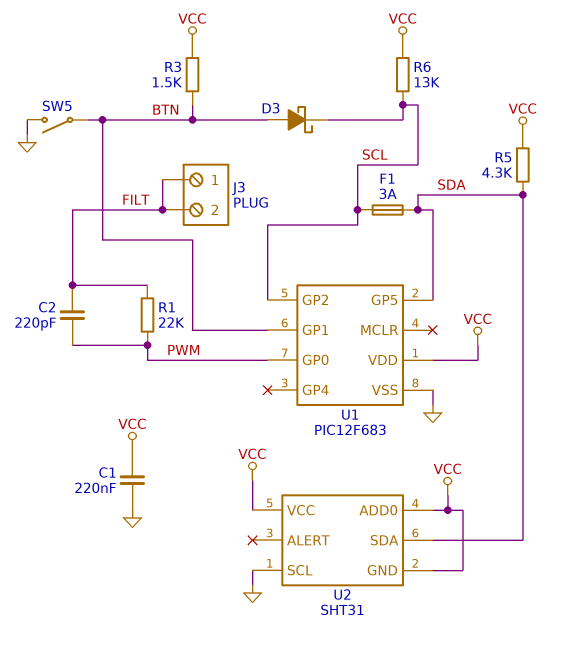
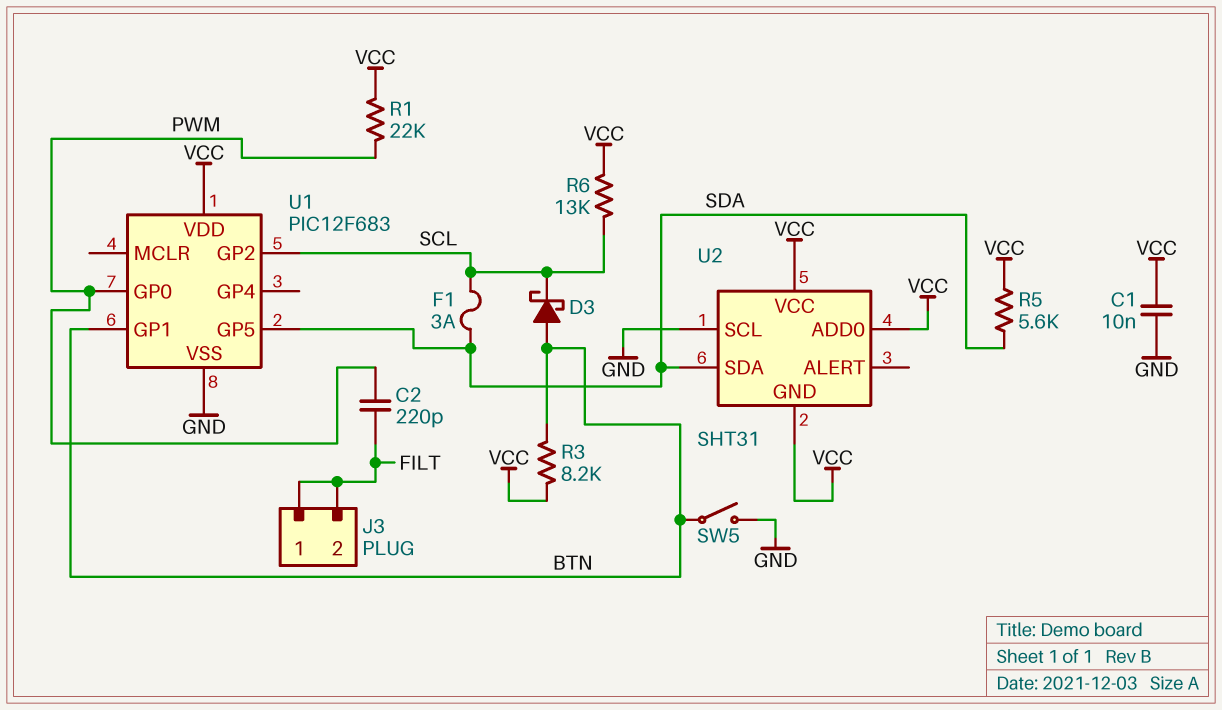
C1: 220nF (GND, VCC) -> 10nF (GND, VCC)
R1: 22k (FILT, PWM) -> 22k (PWM, VCC)
R3: 1.5k (BTN, VCC) -> 8.2k (BTN, VCC)
R5: 4.3k (SDA, VCC) -> 5.6k (SDA, VCC)

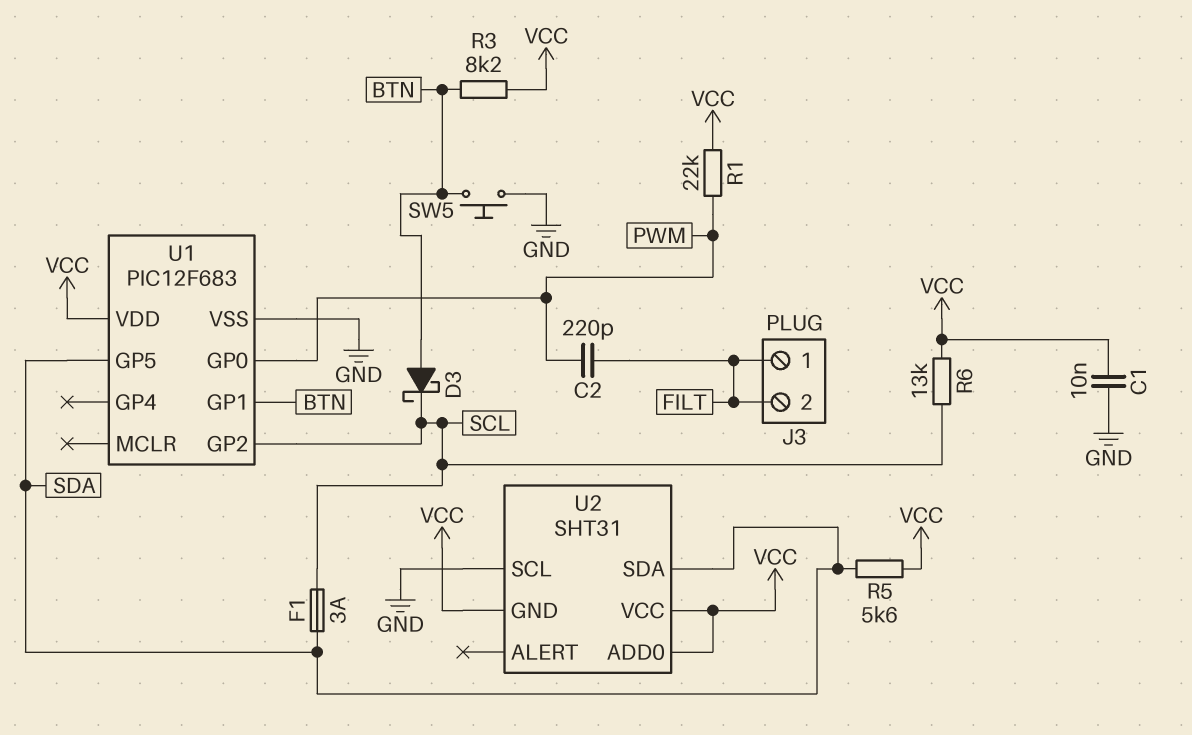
SW5: switch (BTN, GND) -> button (BTN, GND)

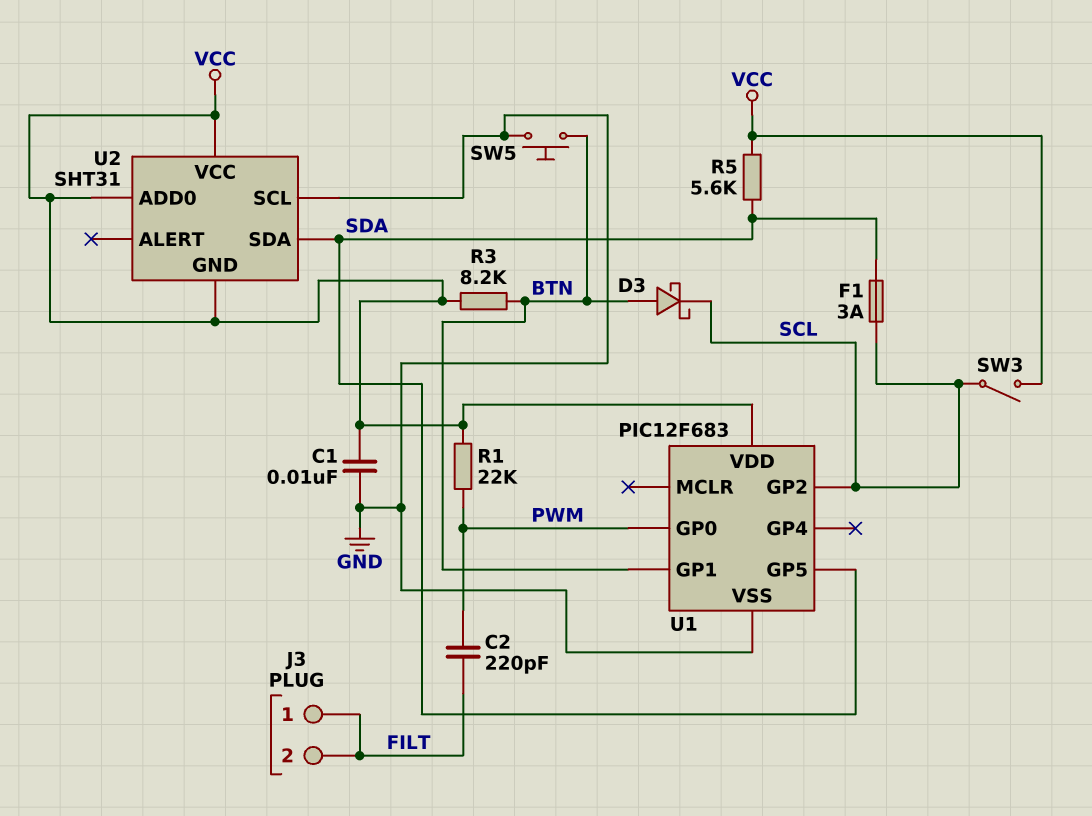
R6: 13k (SCL, VCC) -> none
SW3: none -> switch (SCL, VCC)

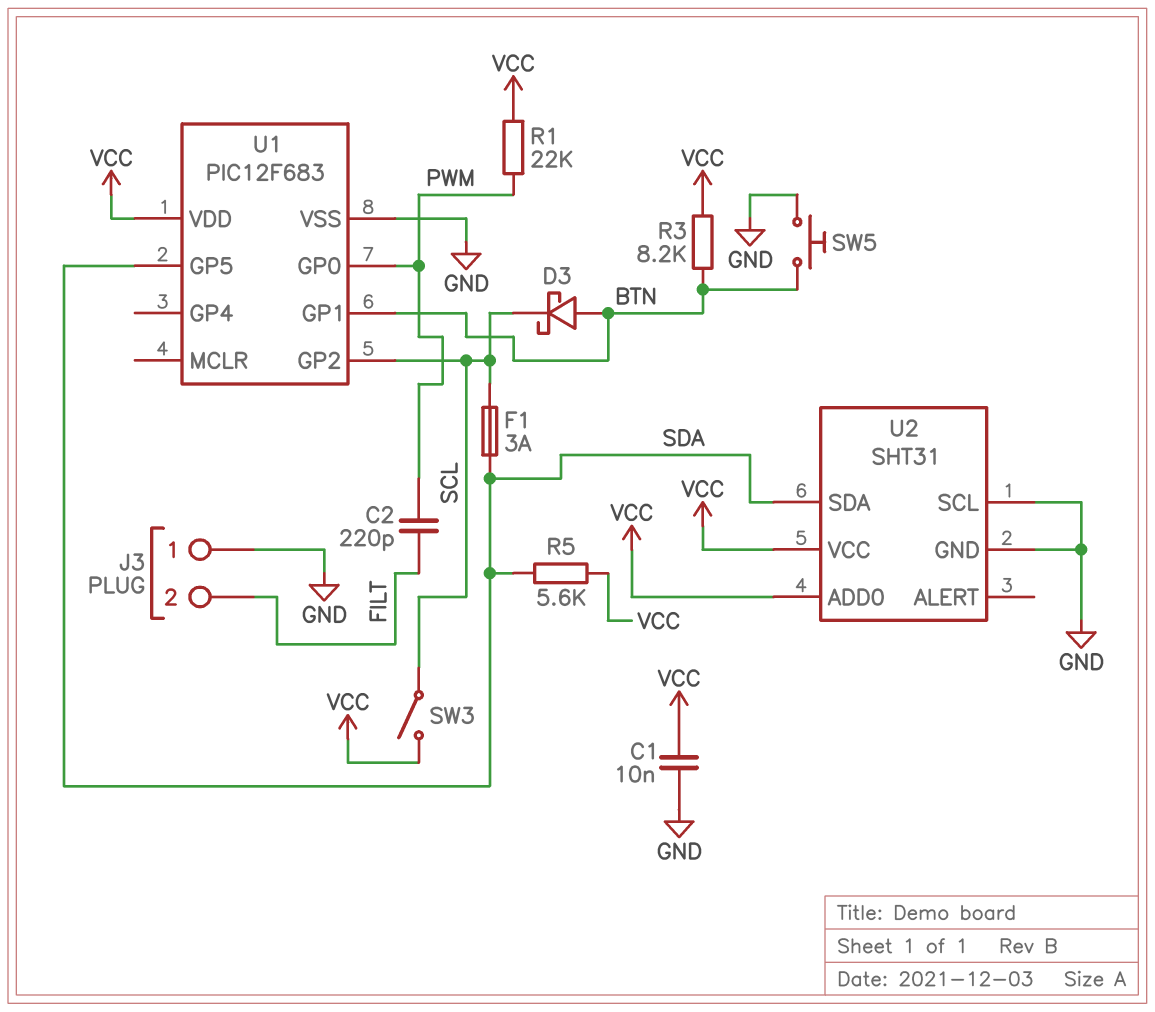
J3 pin 1: FILT -> GND
U2 pin GND: VCC -> GND

